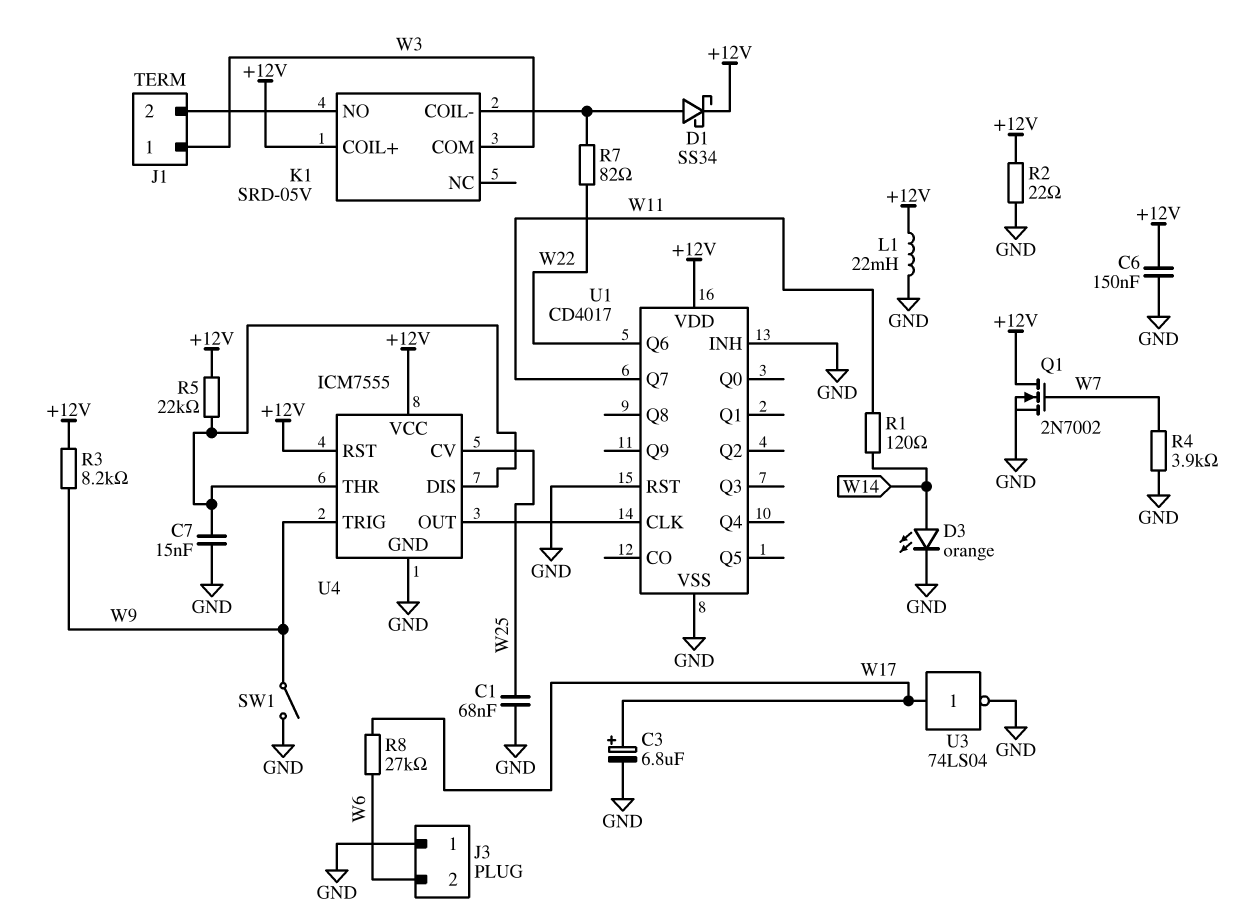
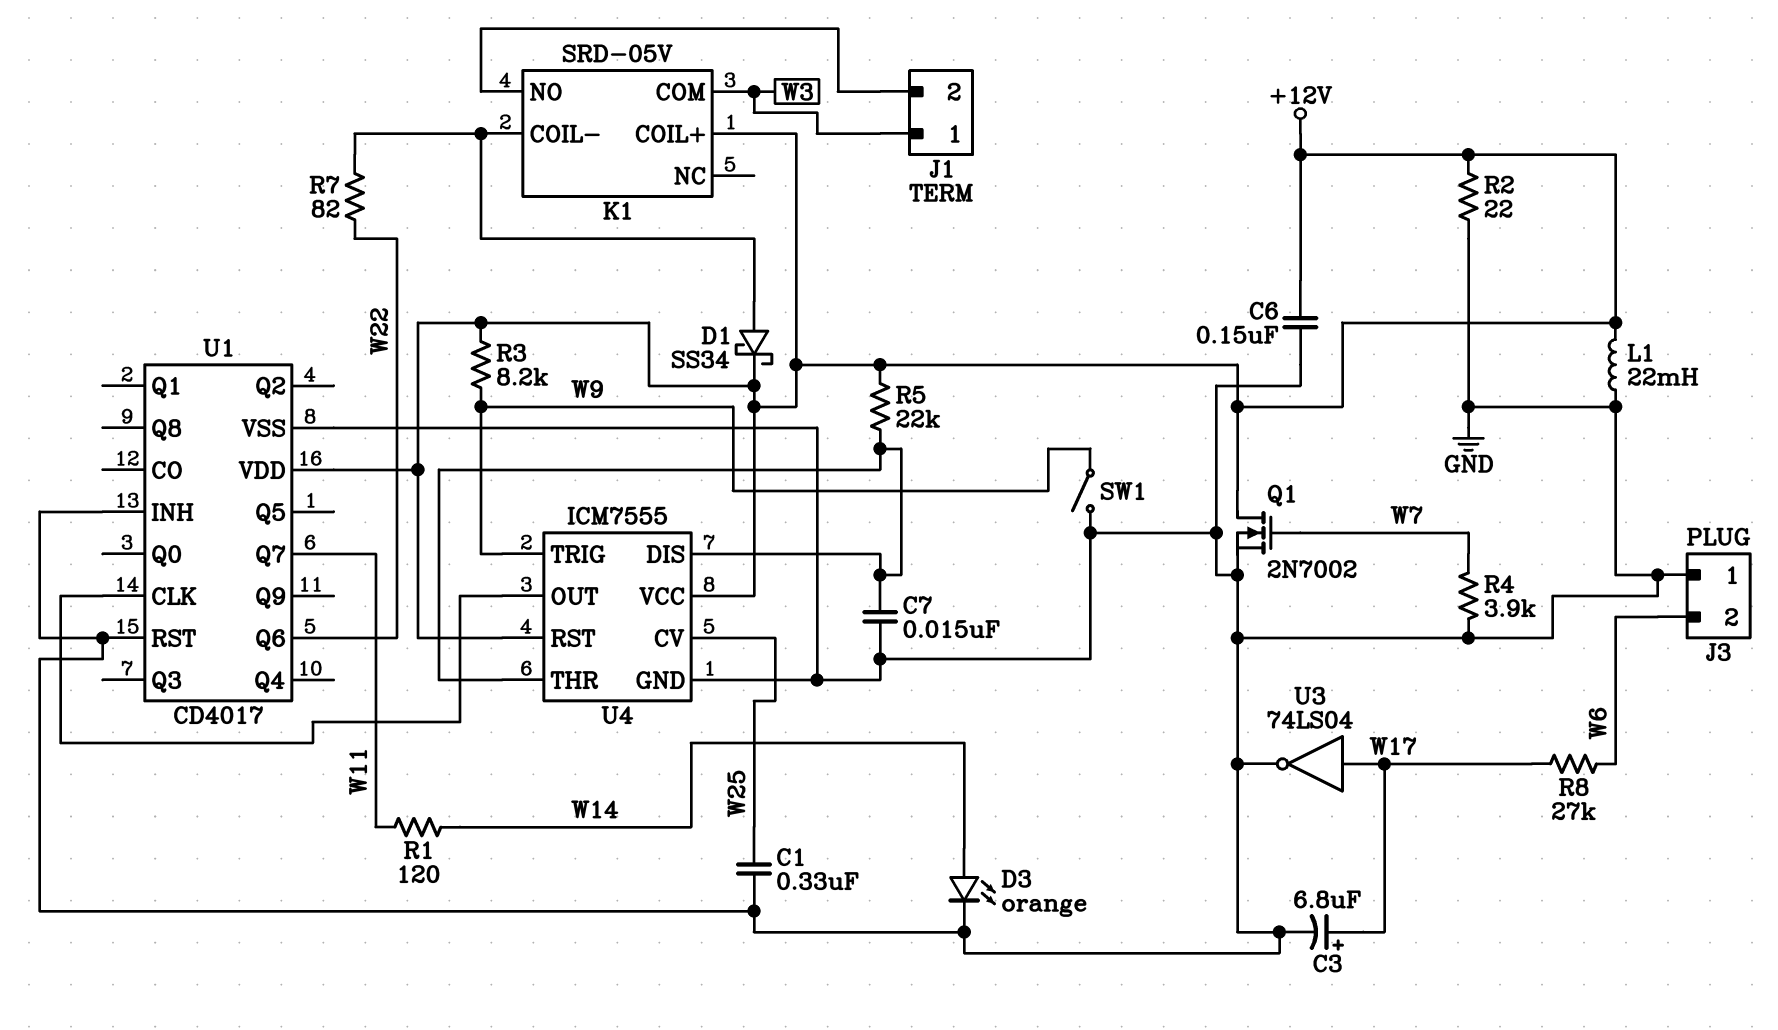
C1: 68nF (GND, W25) -> 330nF (GND, W25)

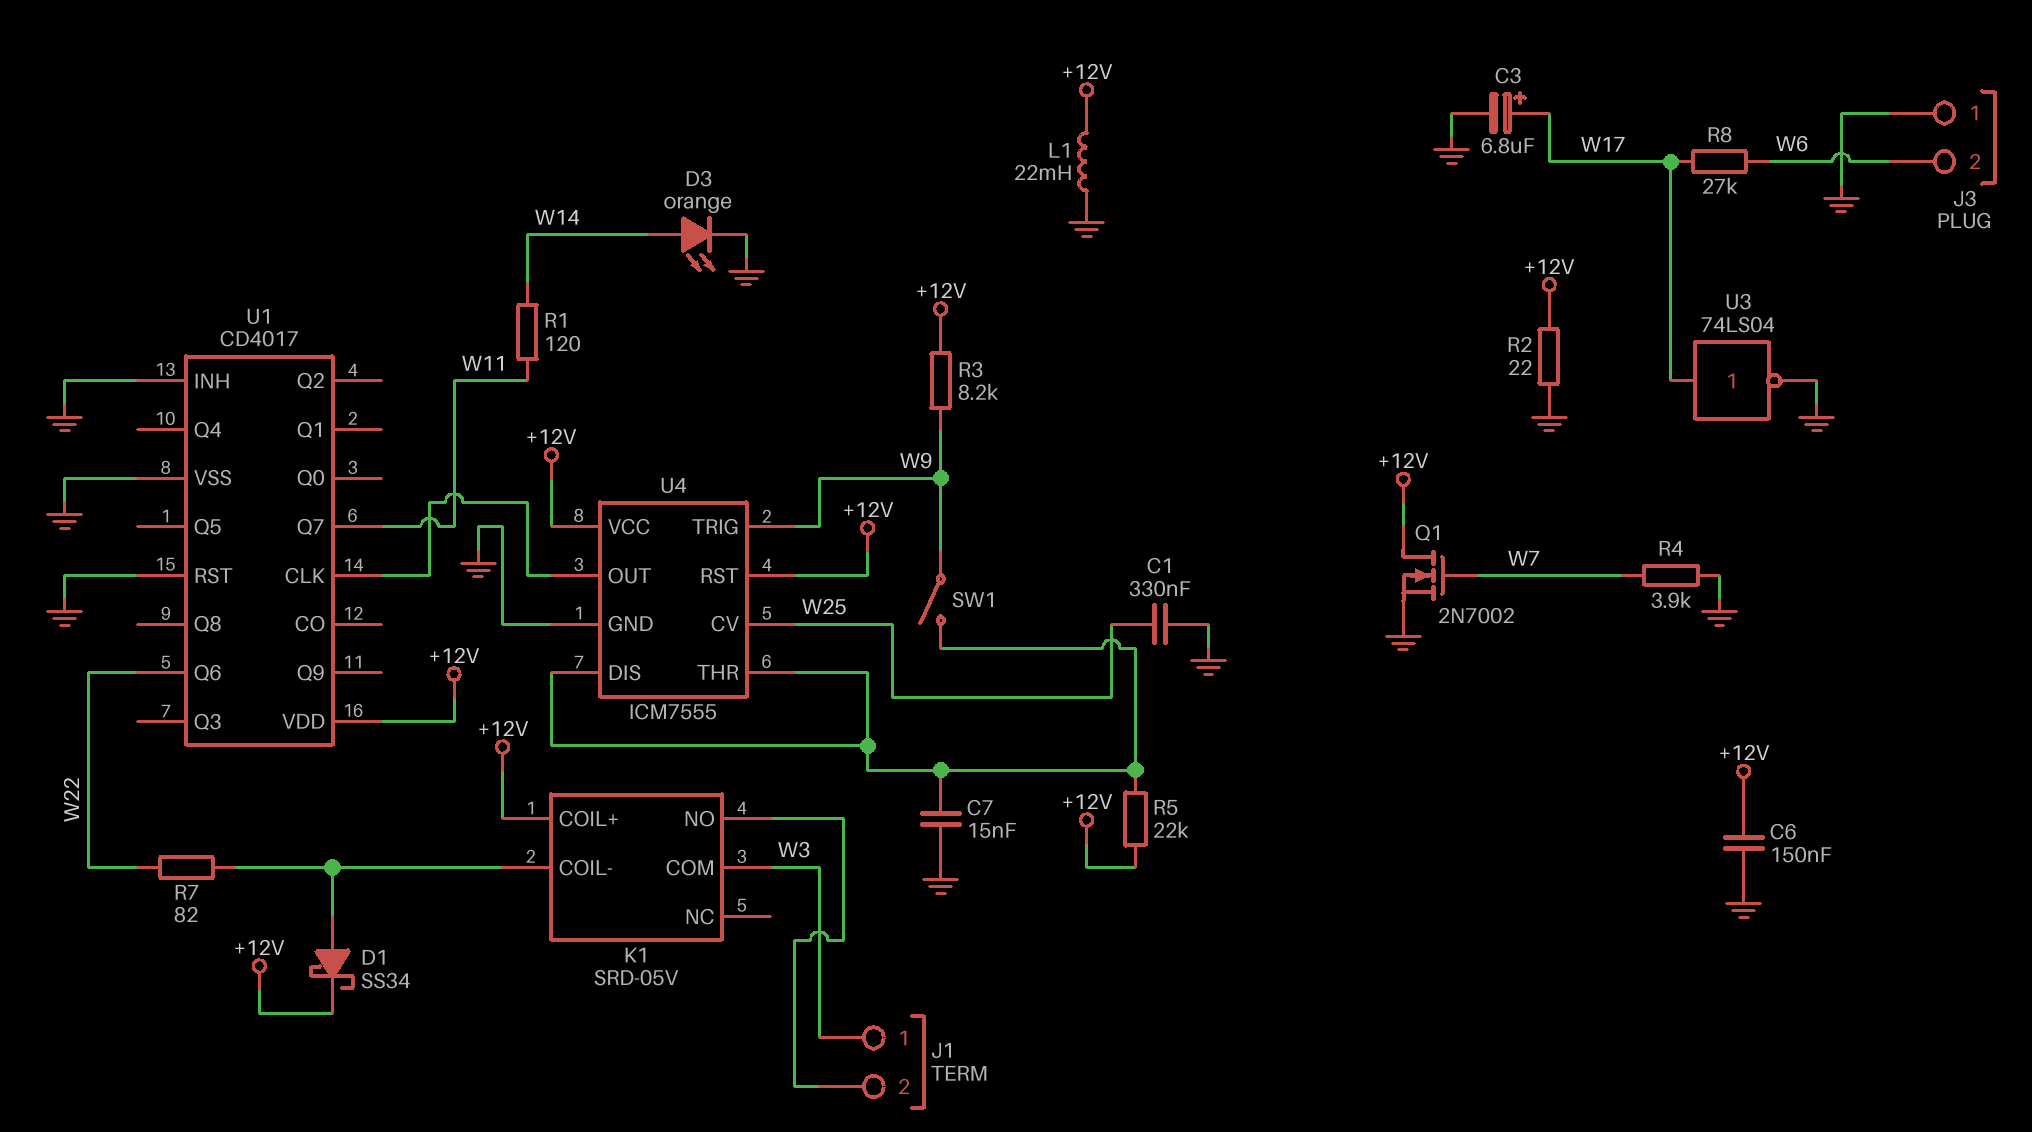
SW1: switch (GND, W9) -> switch (U4/DIS, W9)

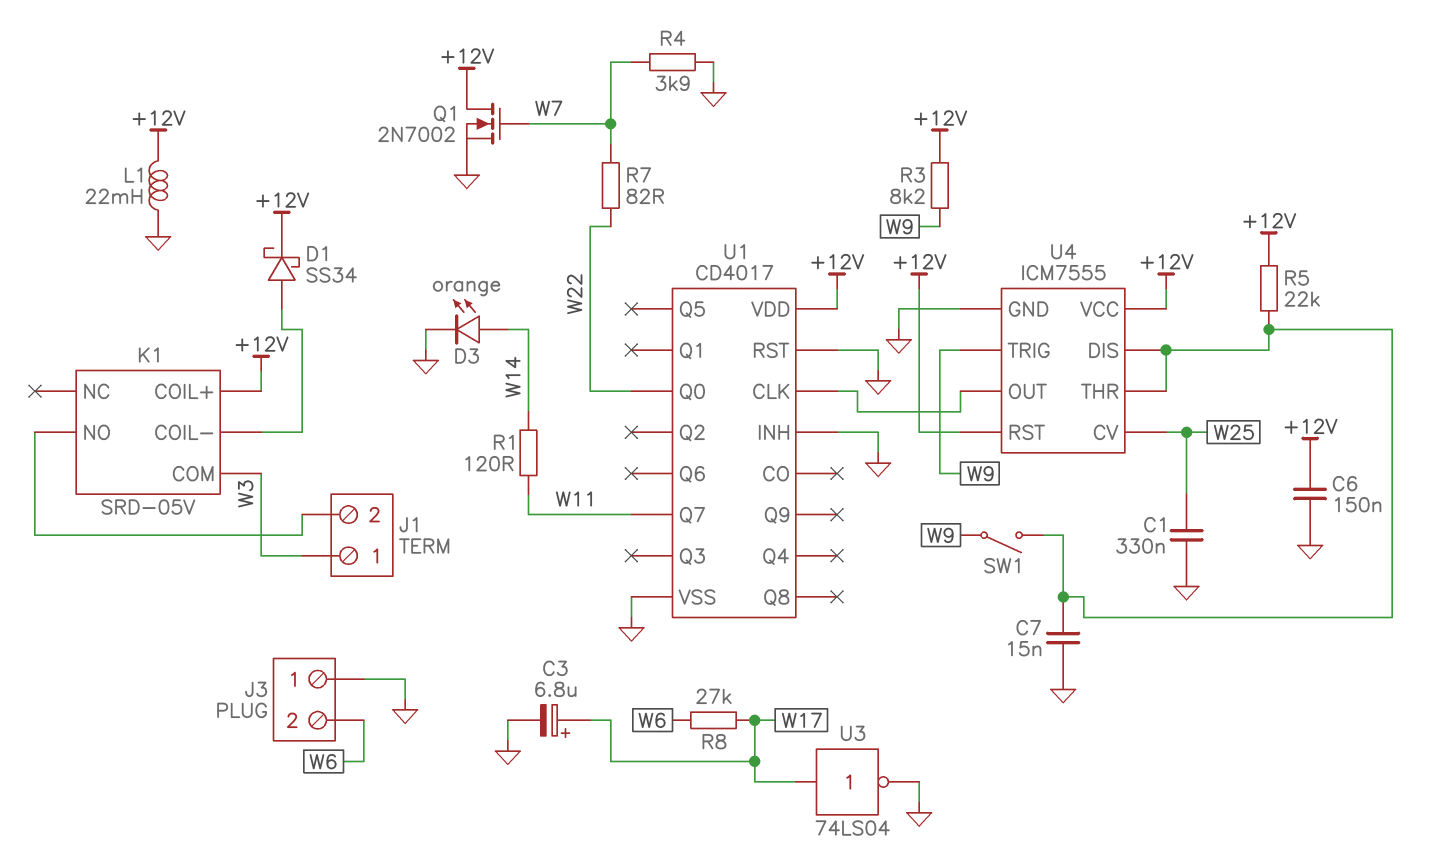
R2: 22 (+12V, GND) -> none
R7: 82 (K1/COIL-, W22) -> 82 (W7, W22)
U1 pin Q0: none -> W22
U1 pin Q6: W22 -> none

